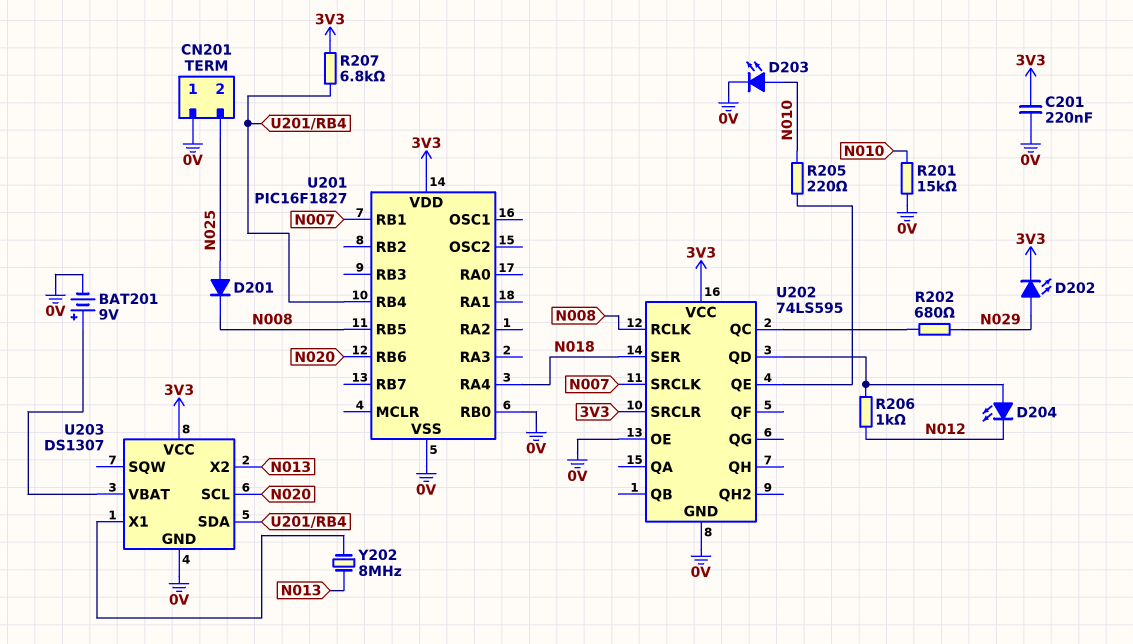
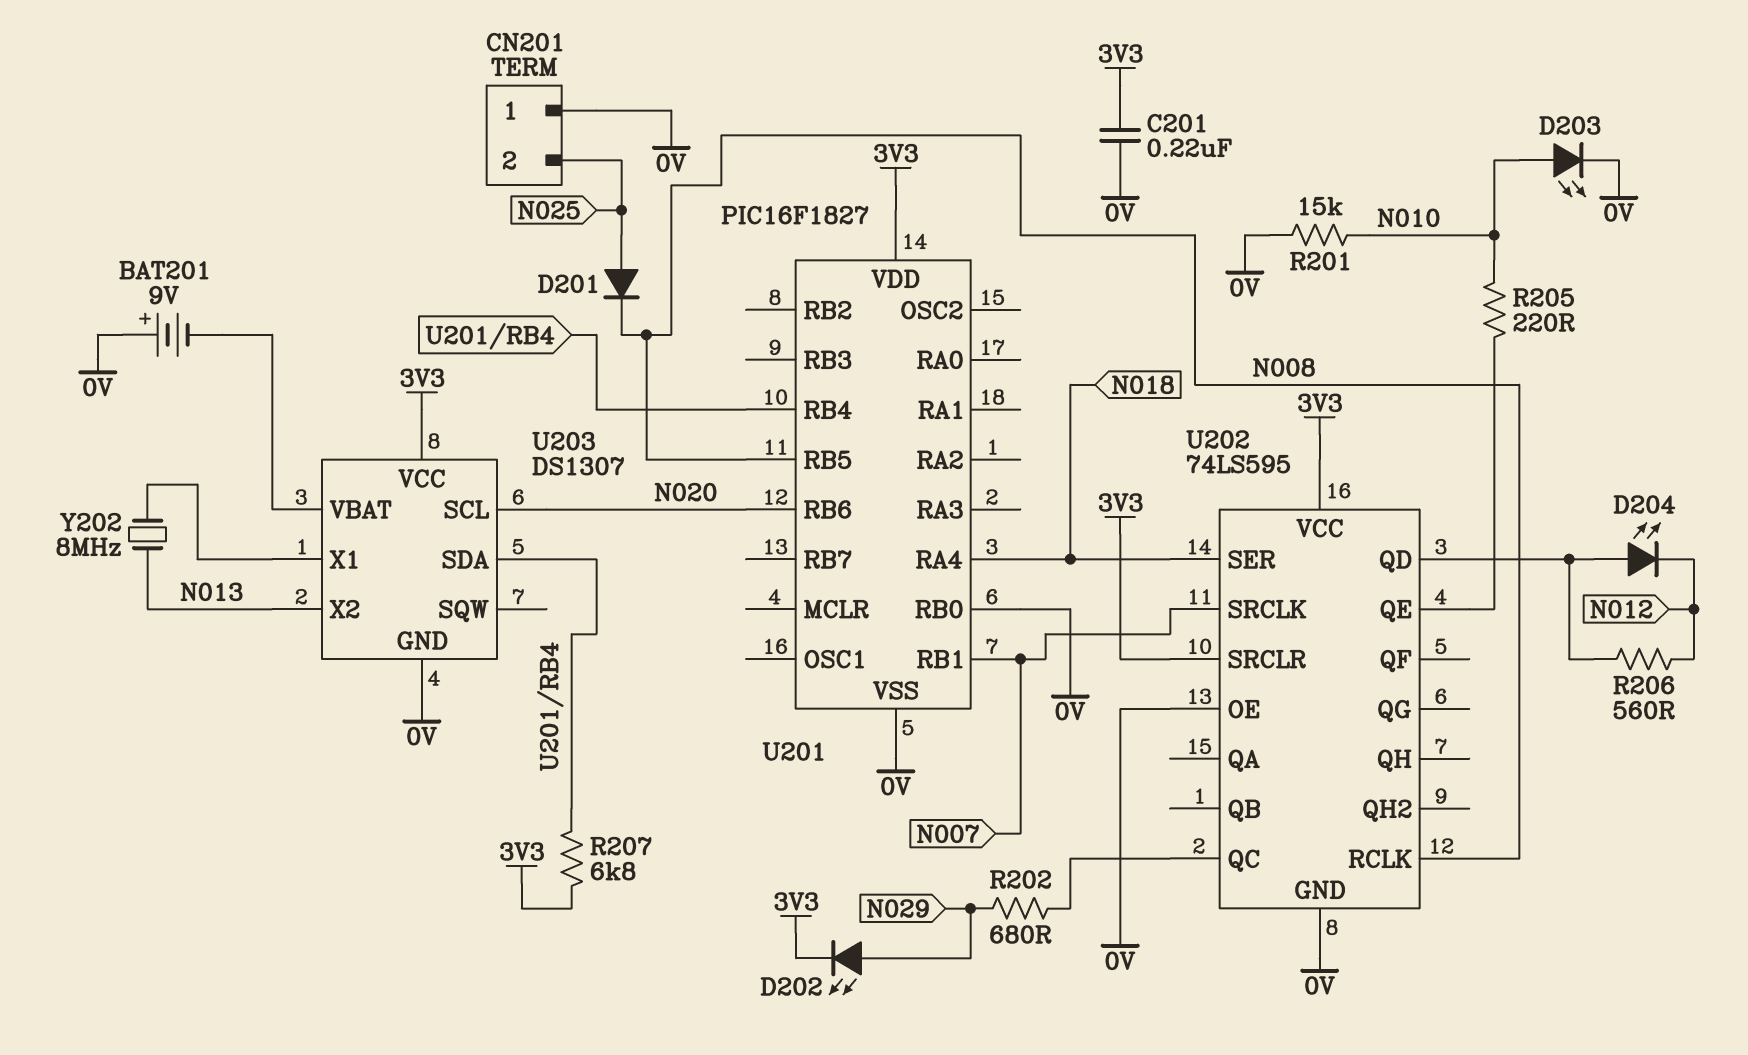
BAT201: 9V (plus U203/VBAT, minus 0V) -> 9V (plus 0V, minus U203/VBAT)
R206: 1k (N012, U202/QD) -> 560 (N012, U202/QD)

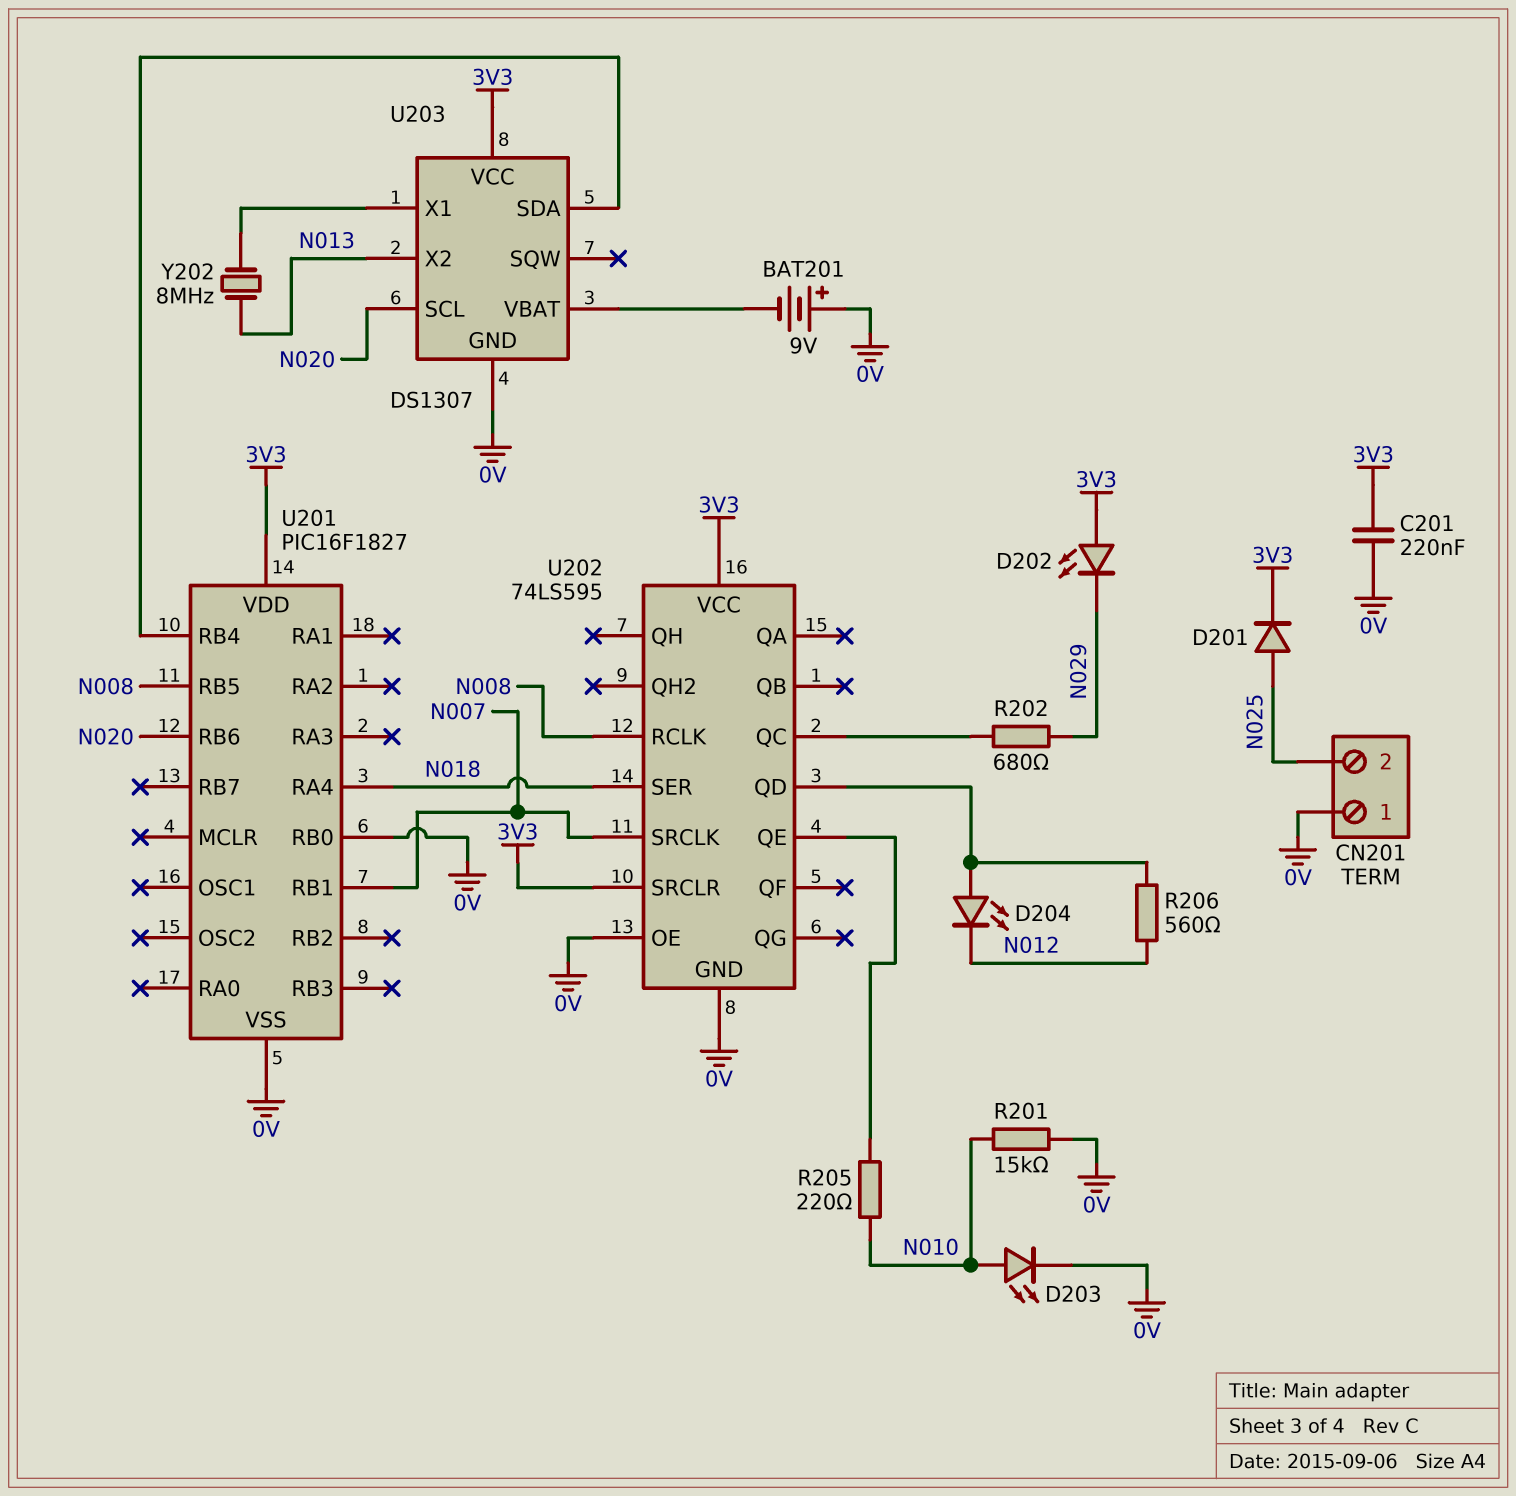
D201: diode (A N025, K N008) -> diode (A N025, K 3V3)
D202: LED (A N029, K 3V3) -> LED (A 3V3, K N029)
R207: 6.8k (3V3, U201/RB4) -> none

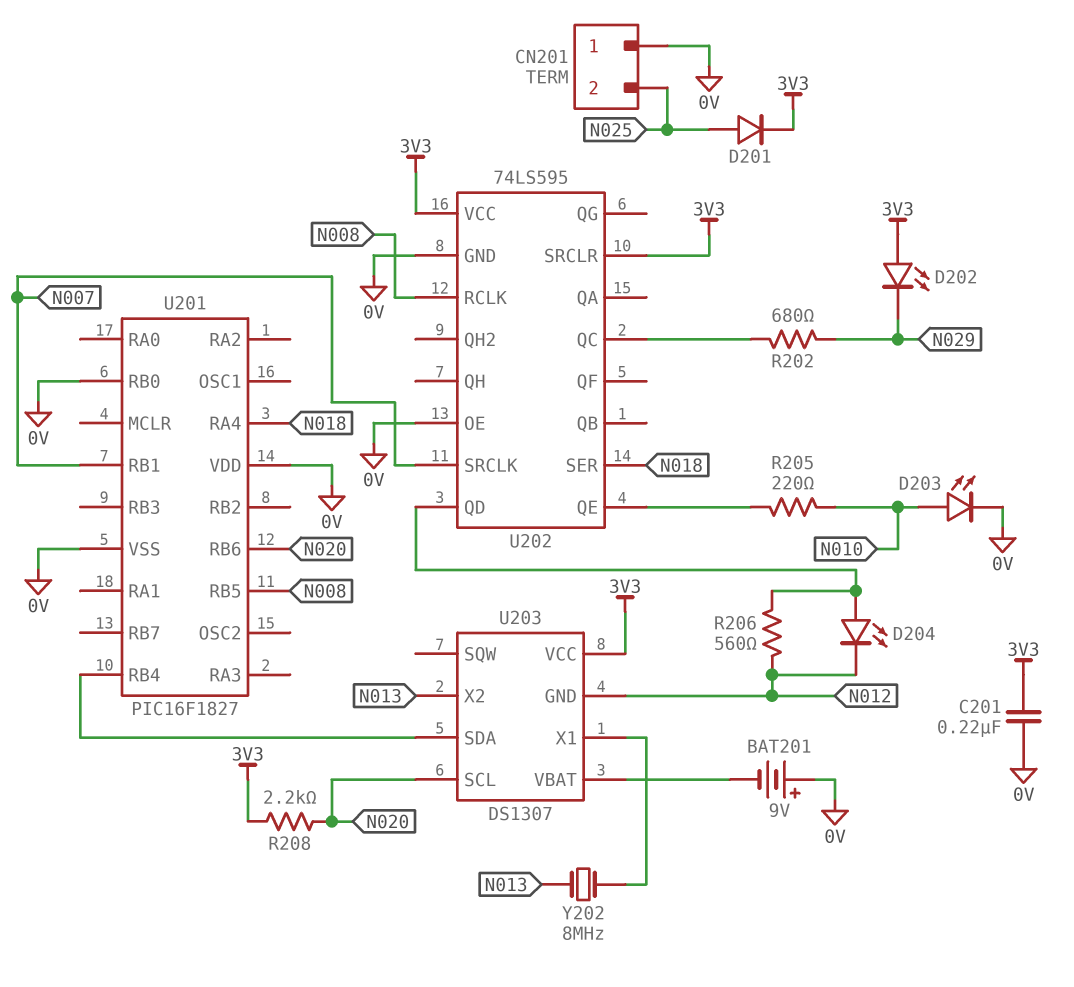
R201: 15k (0V, N010) -> none
R208: none -> 2.2k (3V3, N020)
U201 pin VDD: 3V3 -> 0V
U203 pin GND: 0V -> N012

